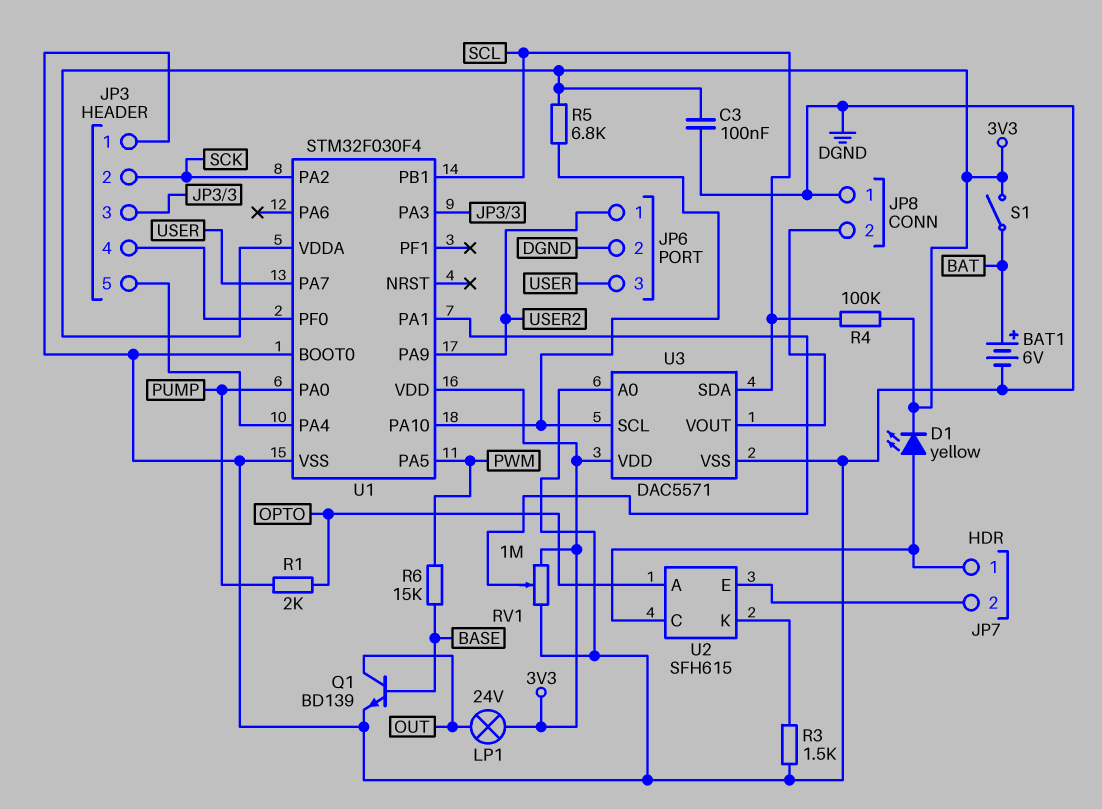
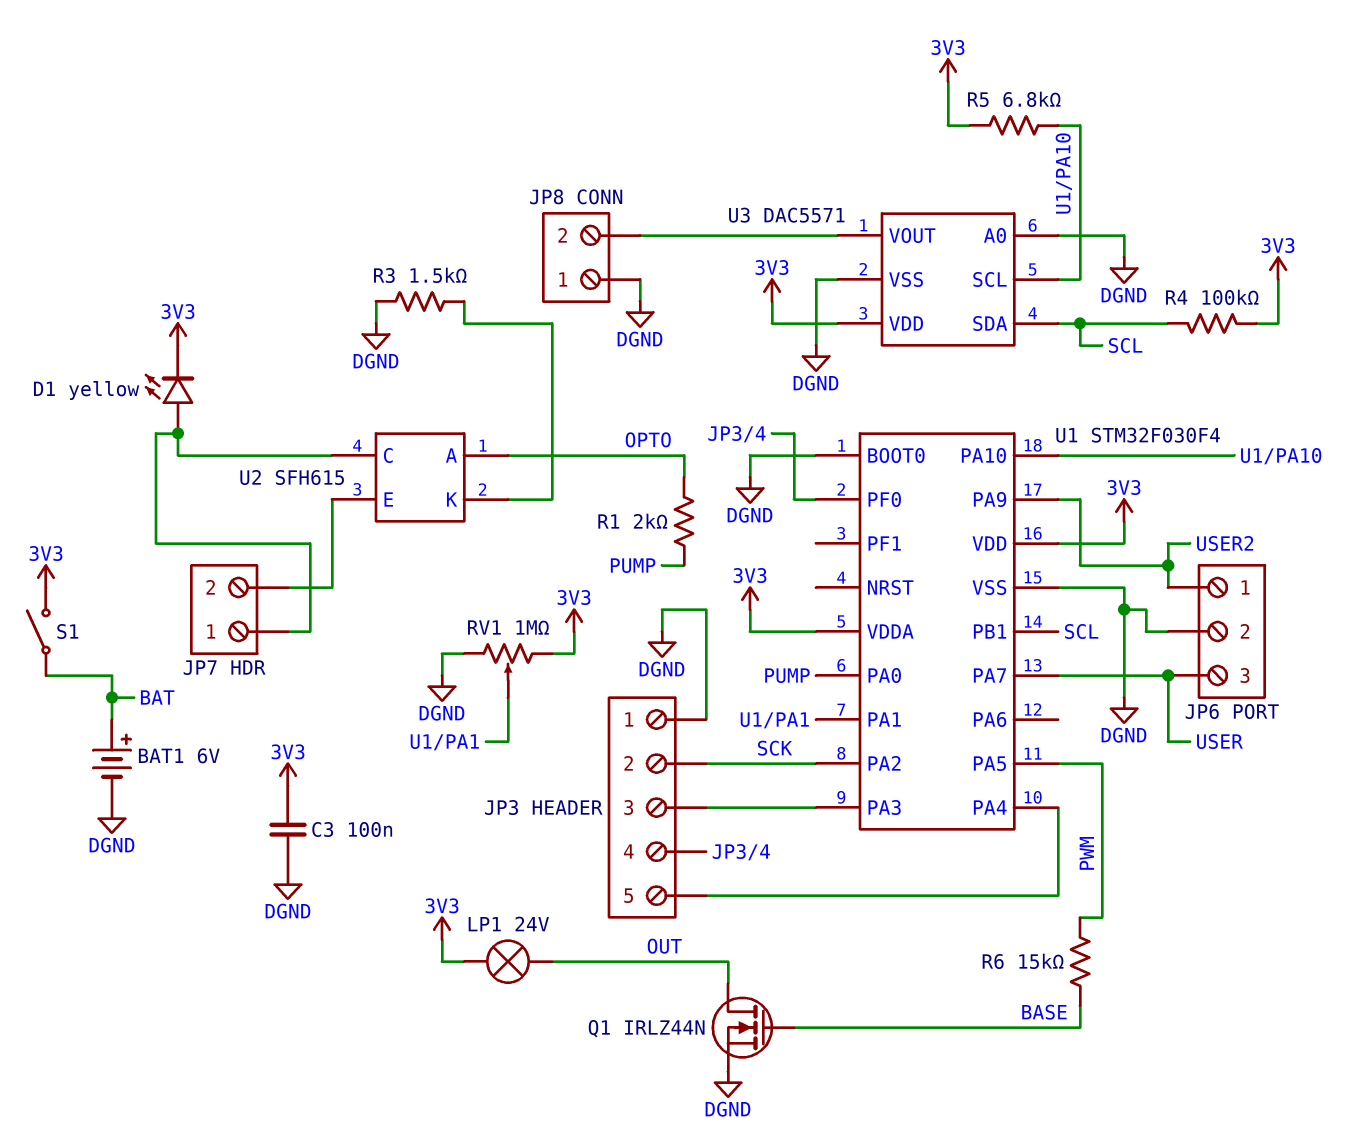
Q1: NPN BD139 (B BASE, C OUT, E DGND) -> NMOS IRLZ44N (G BASE, D OUT, S DGND)

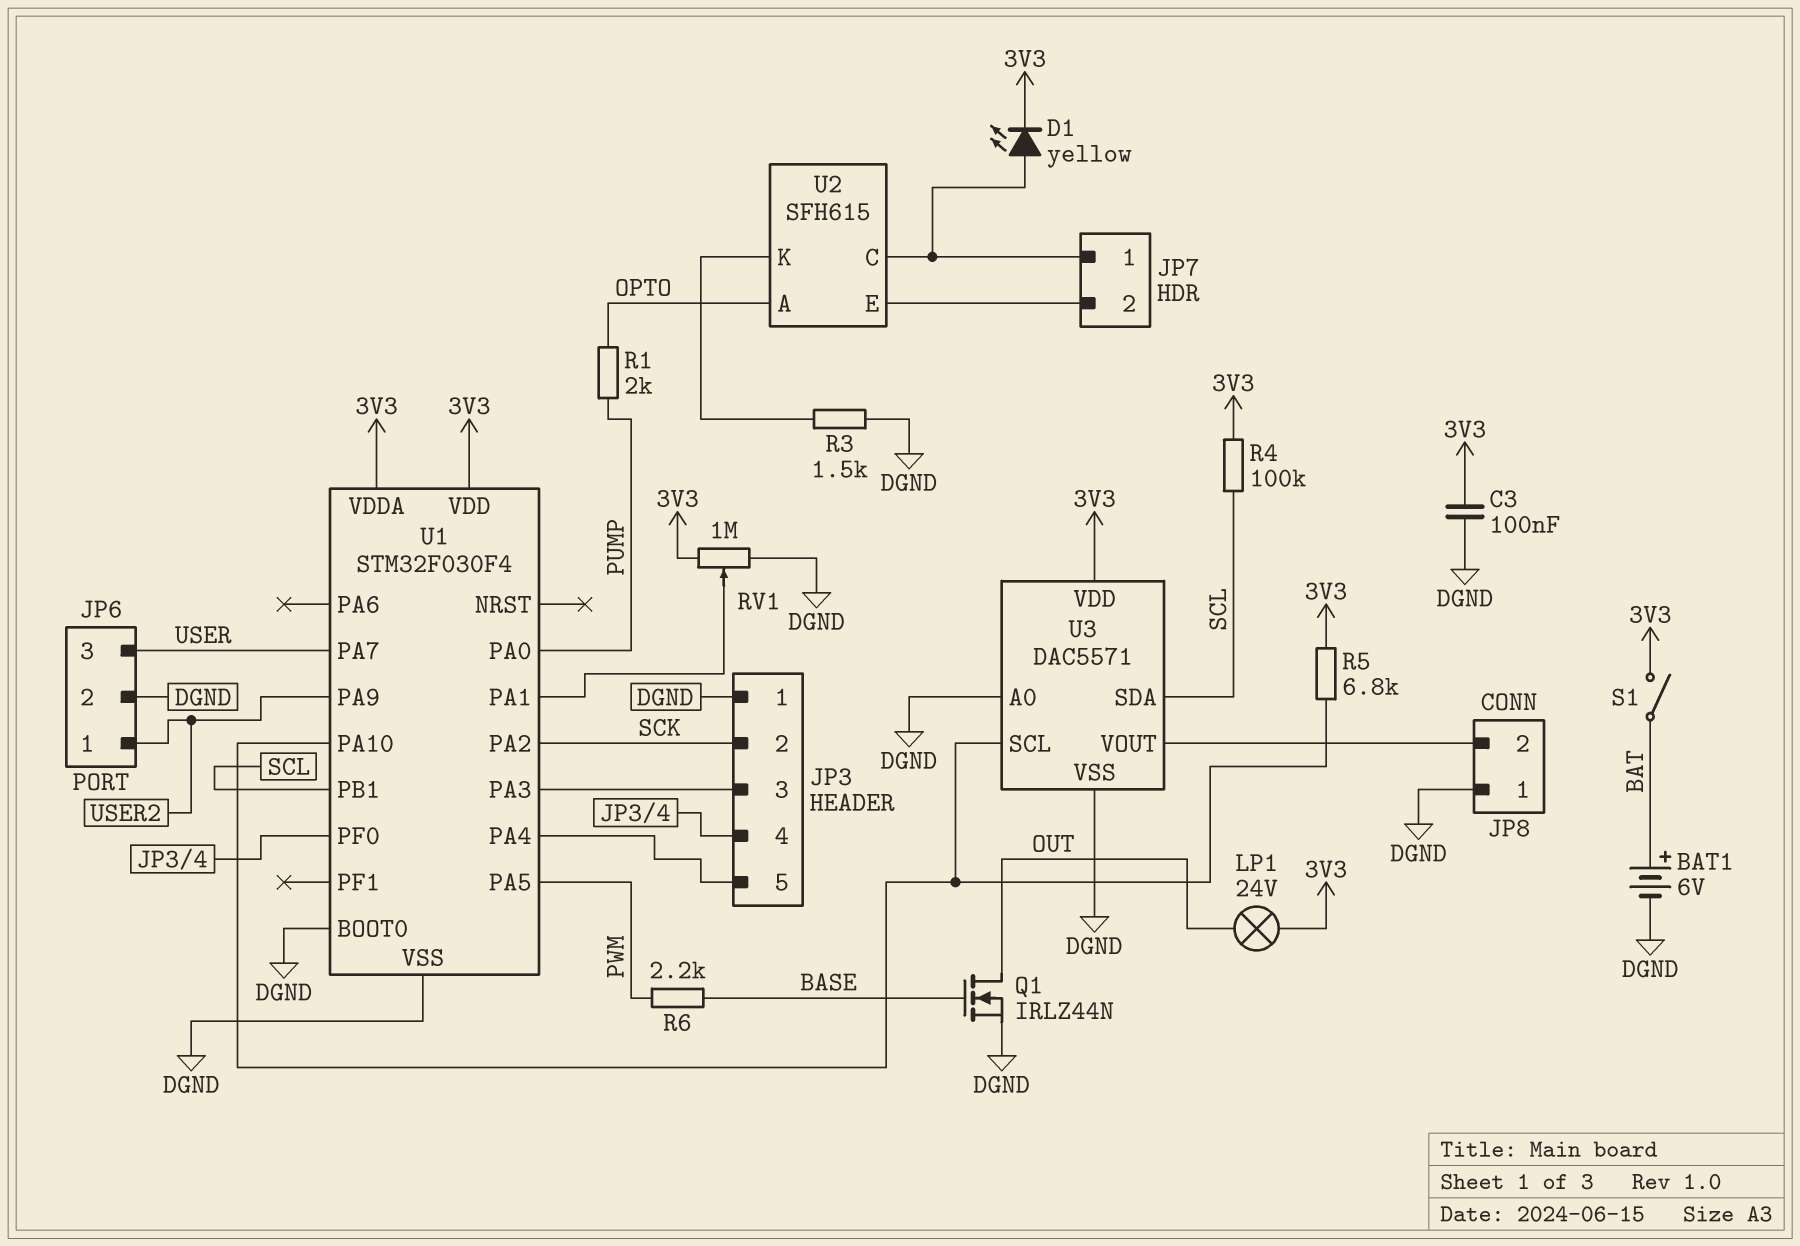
R6: 15k (BASE, PWM) -> 2.2k (BASE, PWM)

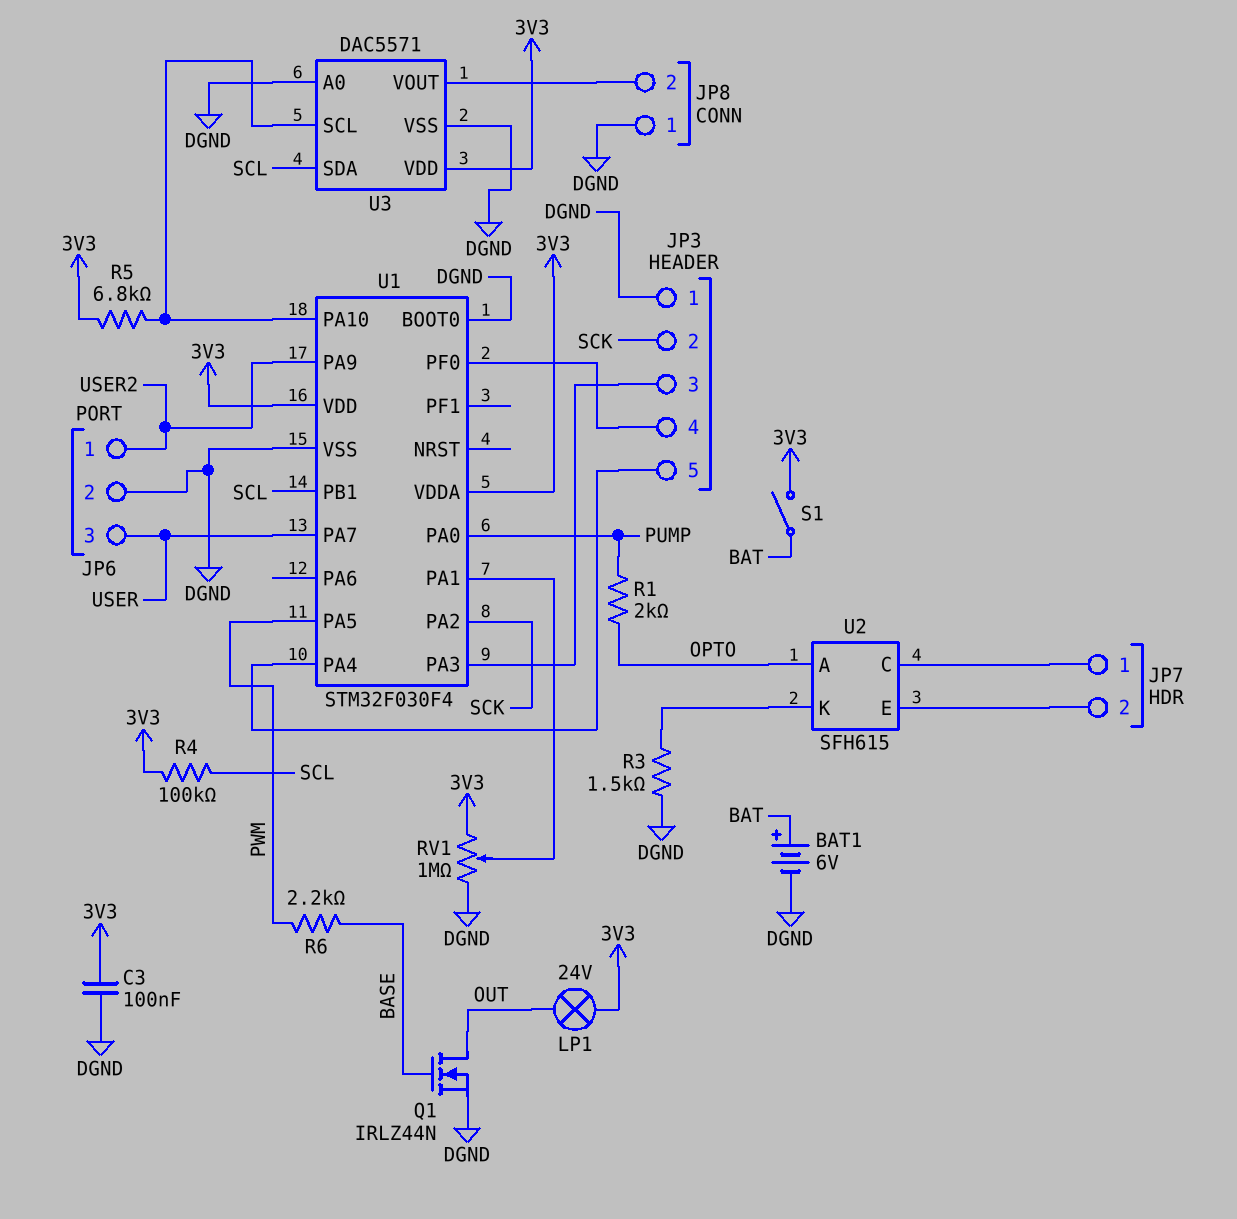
D1: LED yellow (A JP7/1, K 3V3) -> none

